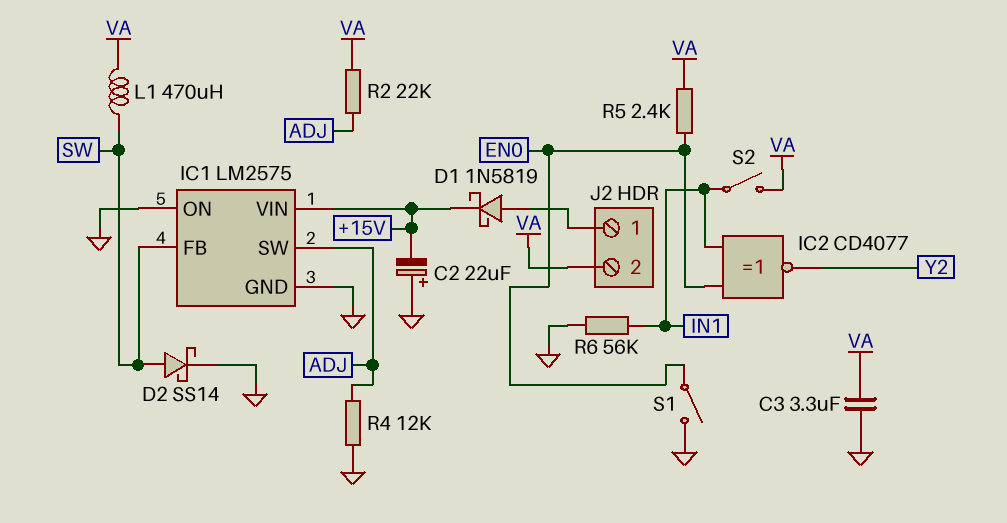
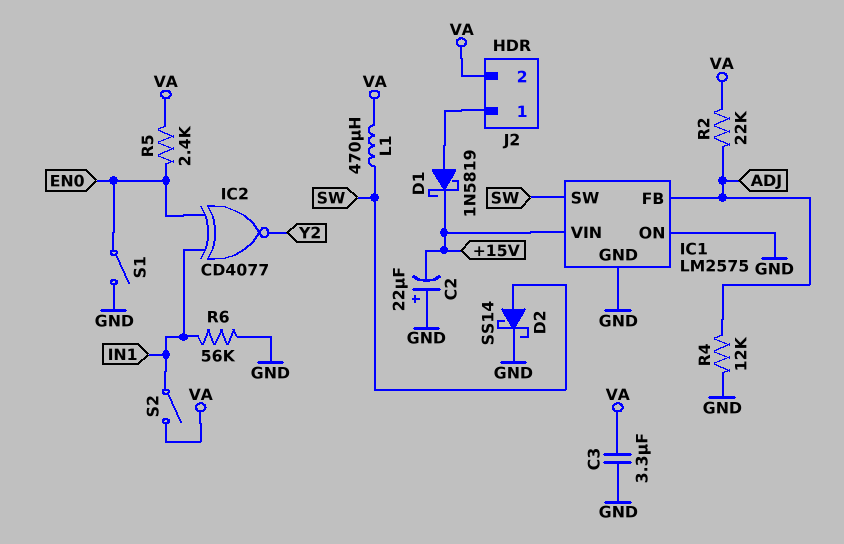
IC1 pin FB: SW -> ADJ
IC1 pin SW: ADJ -> SW

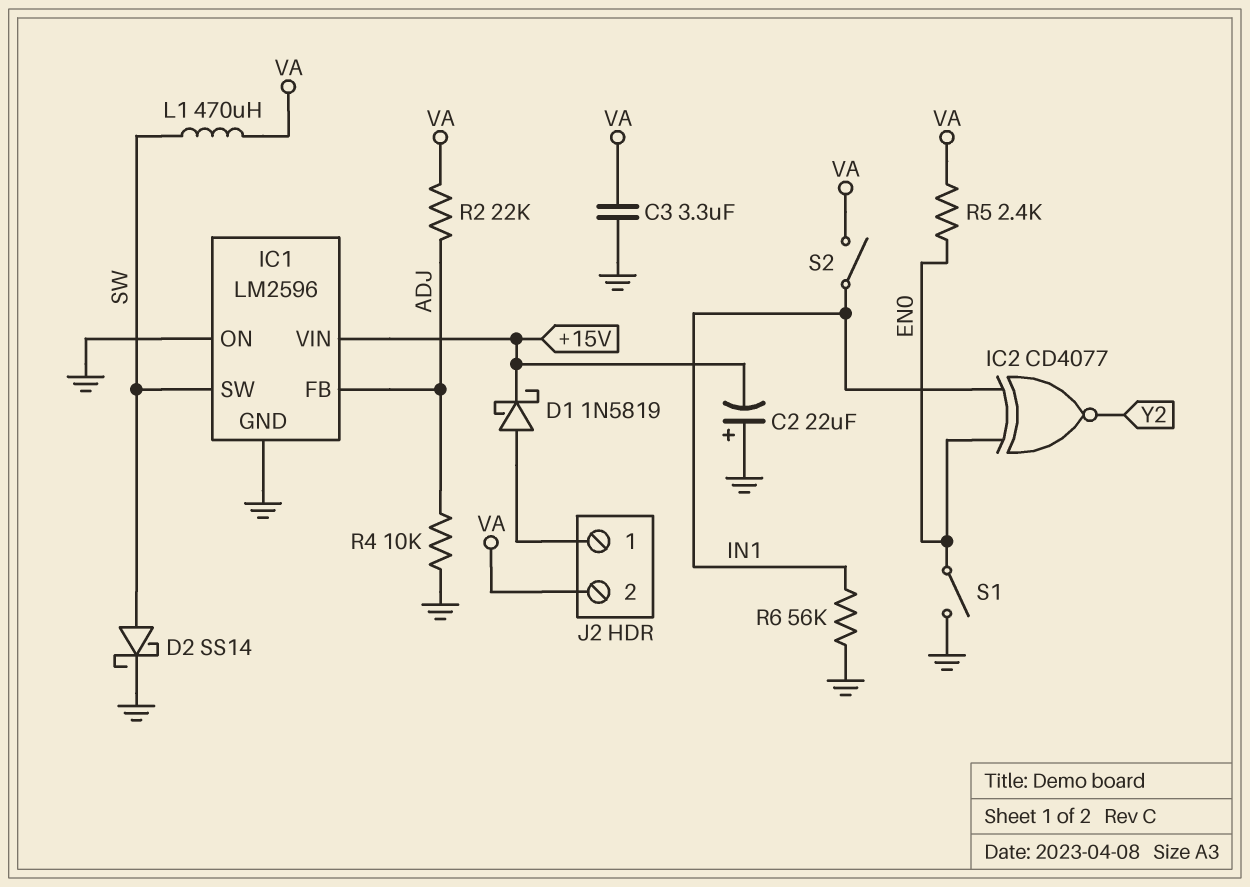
IC1: LM2575 -> LM2596
R4: 12k (ADJ, GND) -> 10k (ADJ, GND)

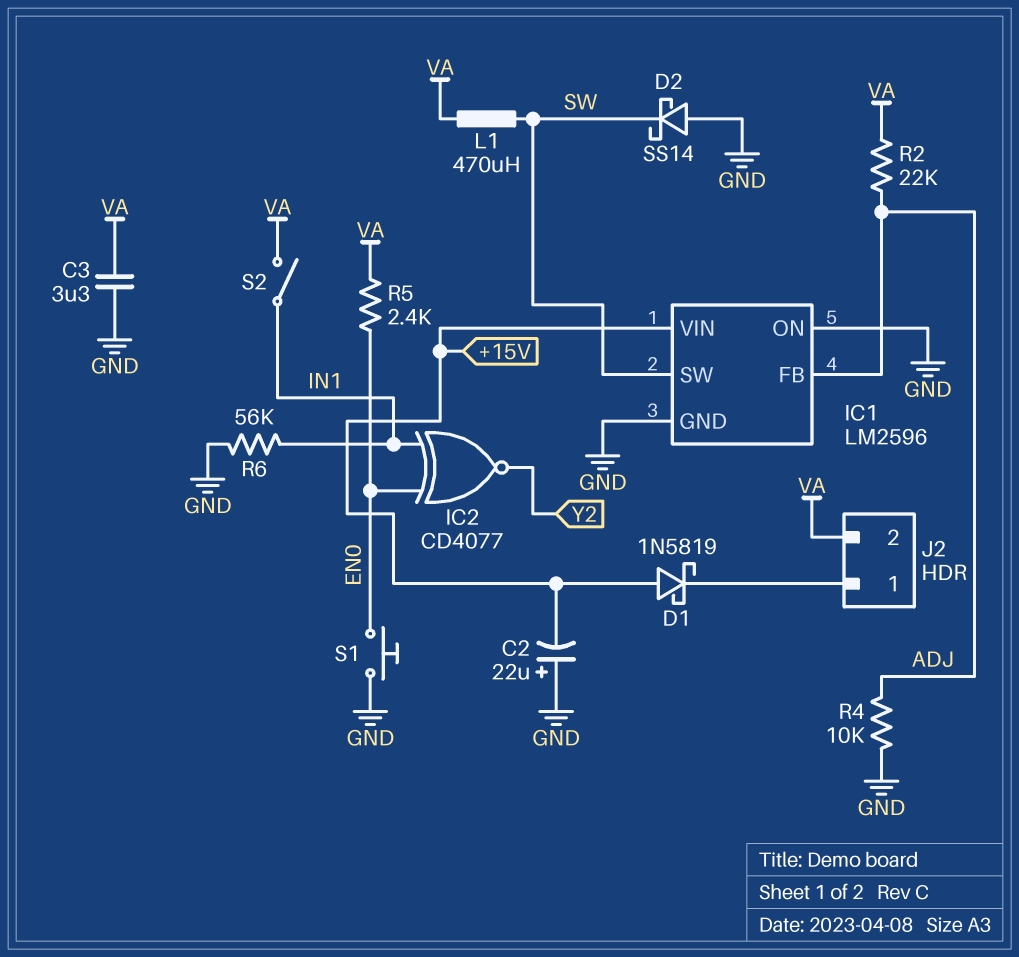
D1: schottky 1N5819 (A J2/1, K +15V) -> schottky 1N5819 (A +15V, K J2/1)
D2: schottky SS14 (A SW, K GND) -> schottky SS14 (A GND, K SW)
S1: switch (EN0, GND) -> button (EN0, GND)

